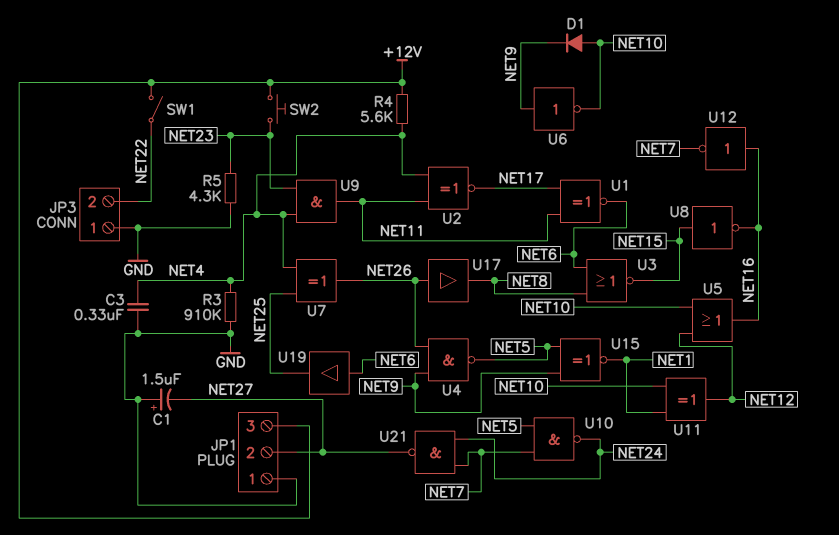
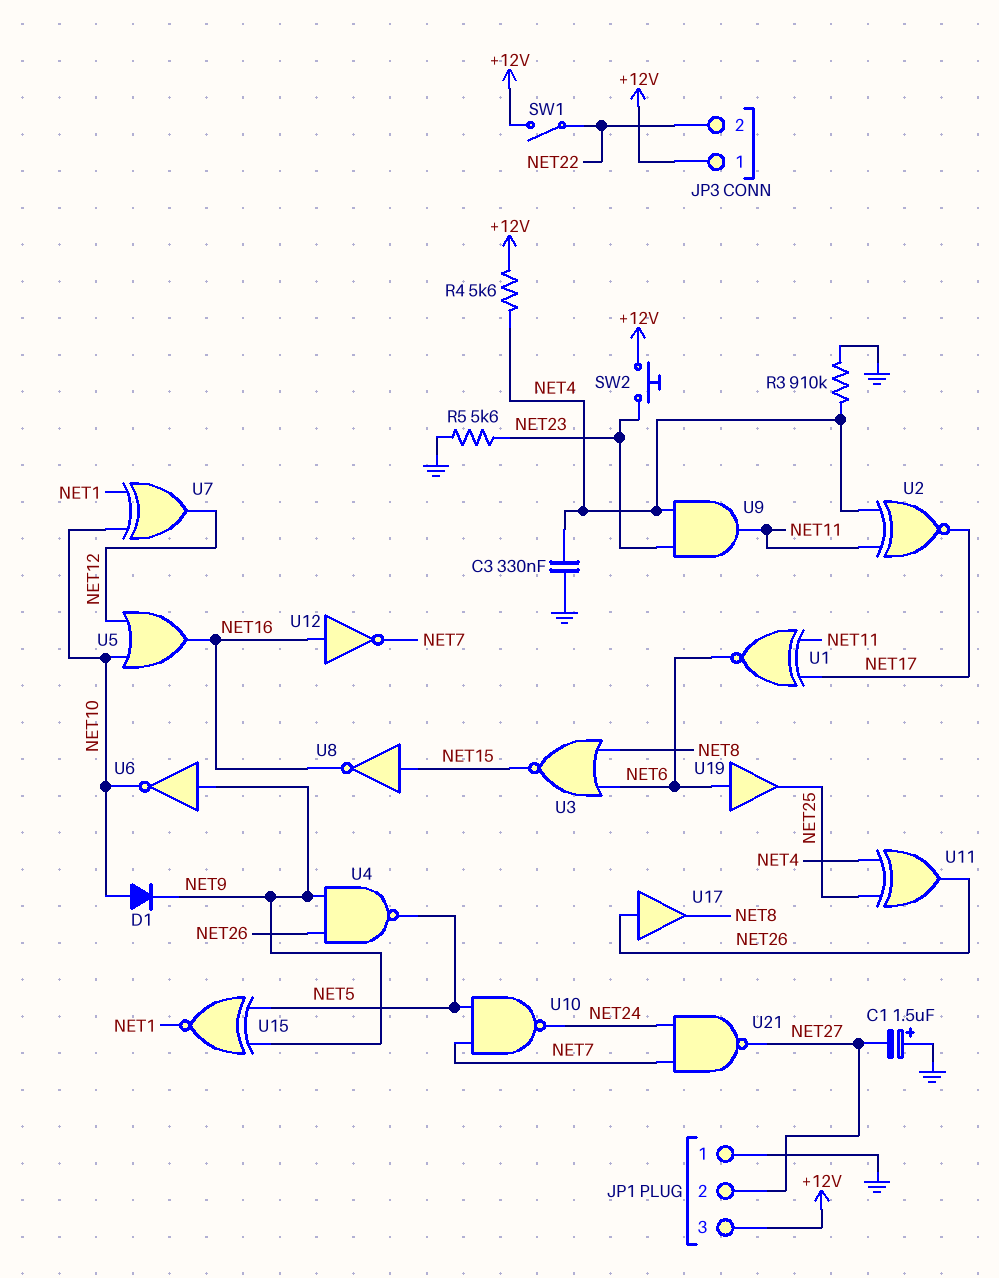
JP3 pin 1: GND -> +12V
R5: 4.3k (GND, NET23) -> 5.6k (GND, NET23)
U7: XOR (in NET4, in NET25, out NET26) -> XOR (in NET1, in NET10, out NET12)
U11: XOR (in NET1, in NET10, out NET12) -> XOR (in NET4, in NET25, out NET26)

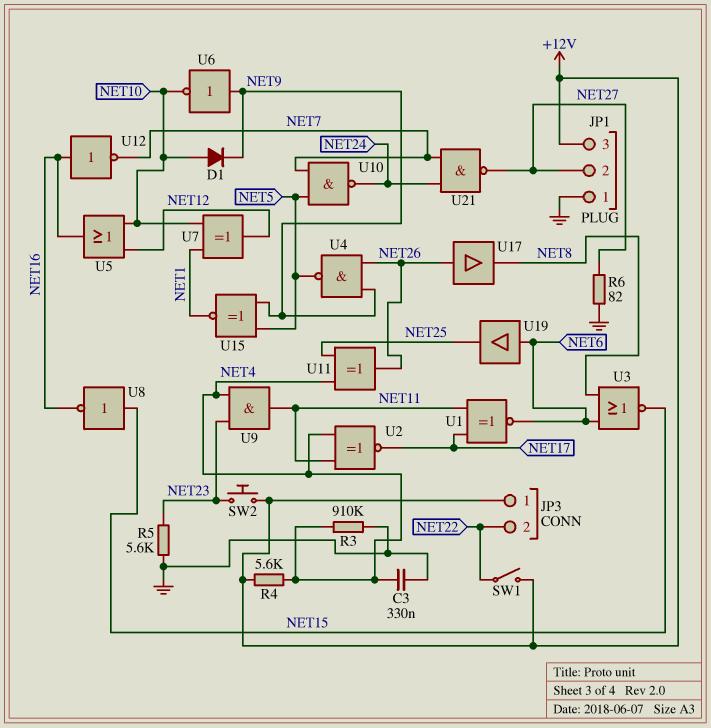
C1: 1.5uF (plus GND, minus NET27) -> none
R6: none -> 82 (GND, NET27)

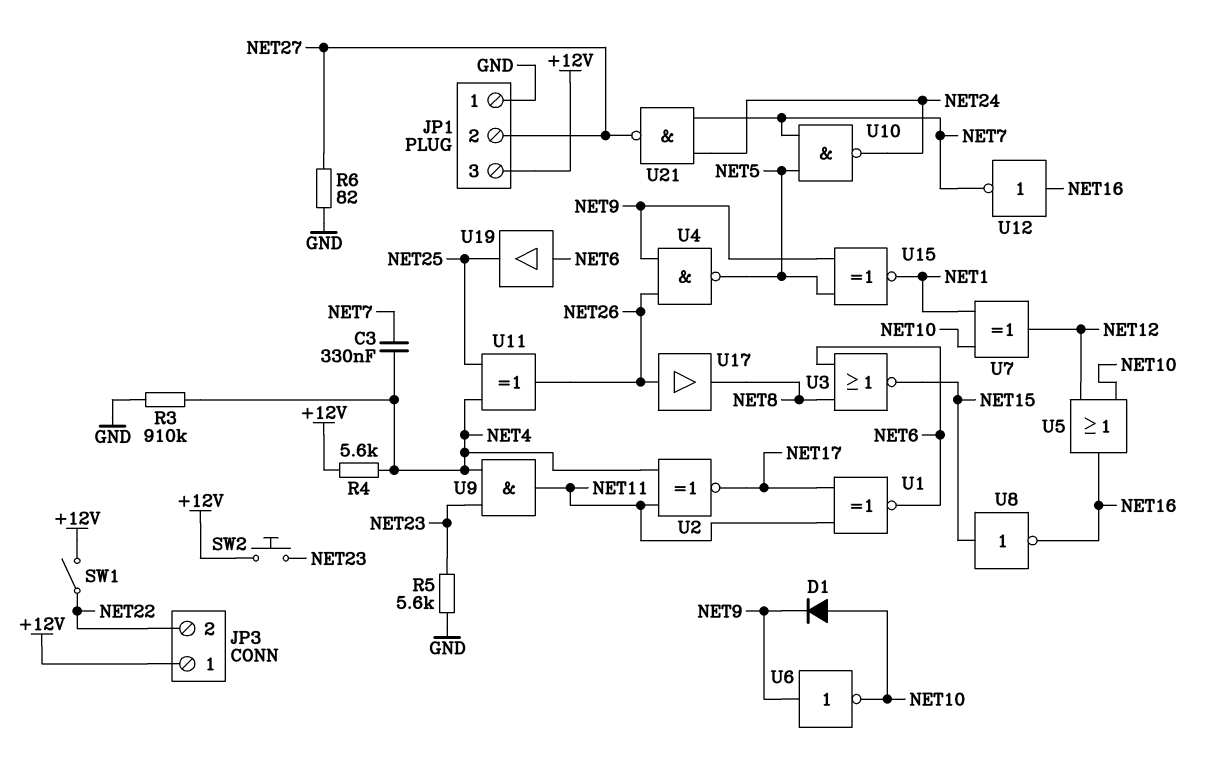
C3: 330nF (GND, NET4) -> 330nF (NET4, NET7)

